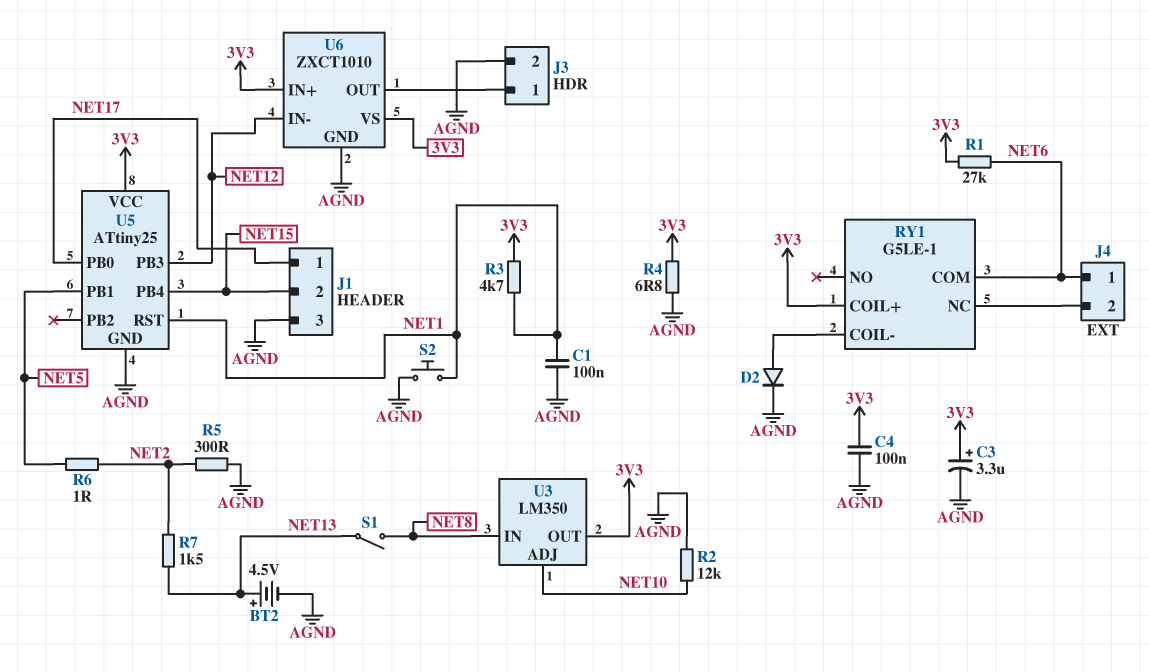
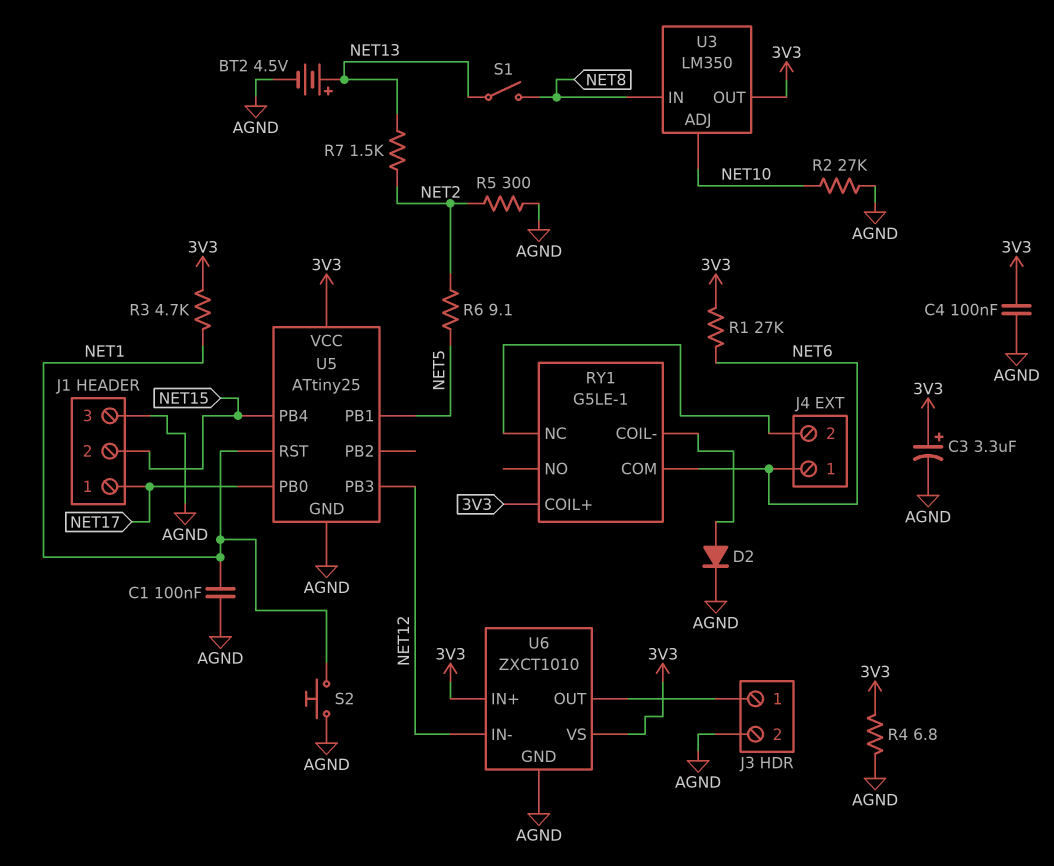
R2: 12k (AGND, NET10) -> 27k (AGND, NET10)
R6: 1 (NET2, NET5) -> 9.1 (NET2, NET5)

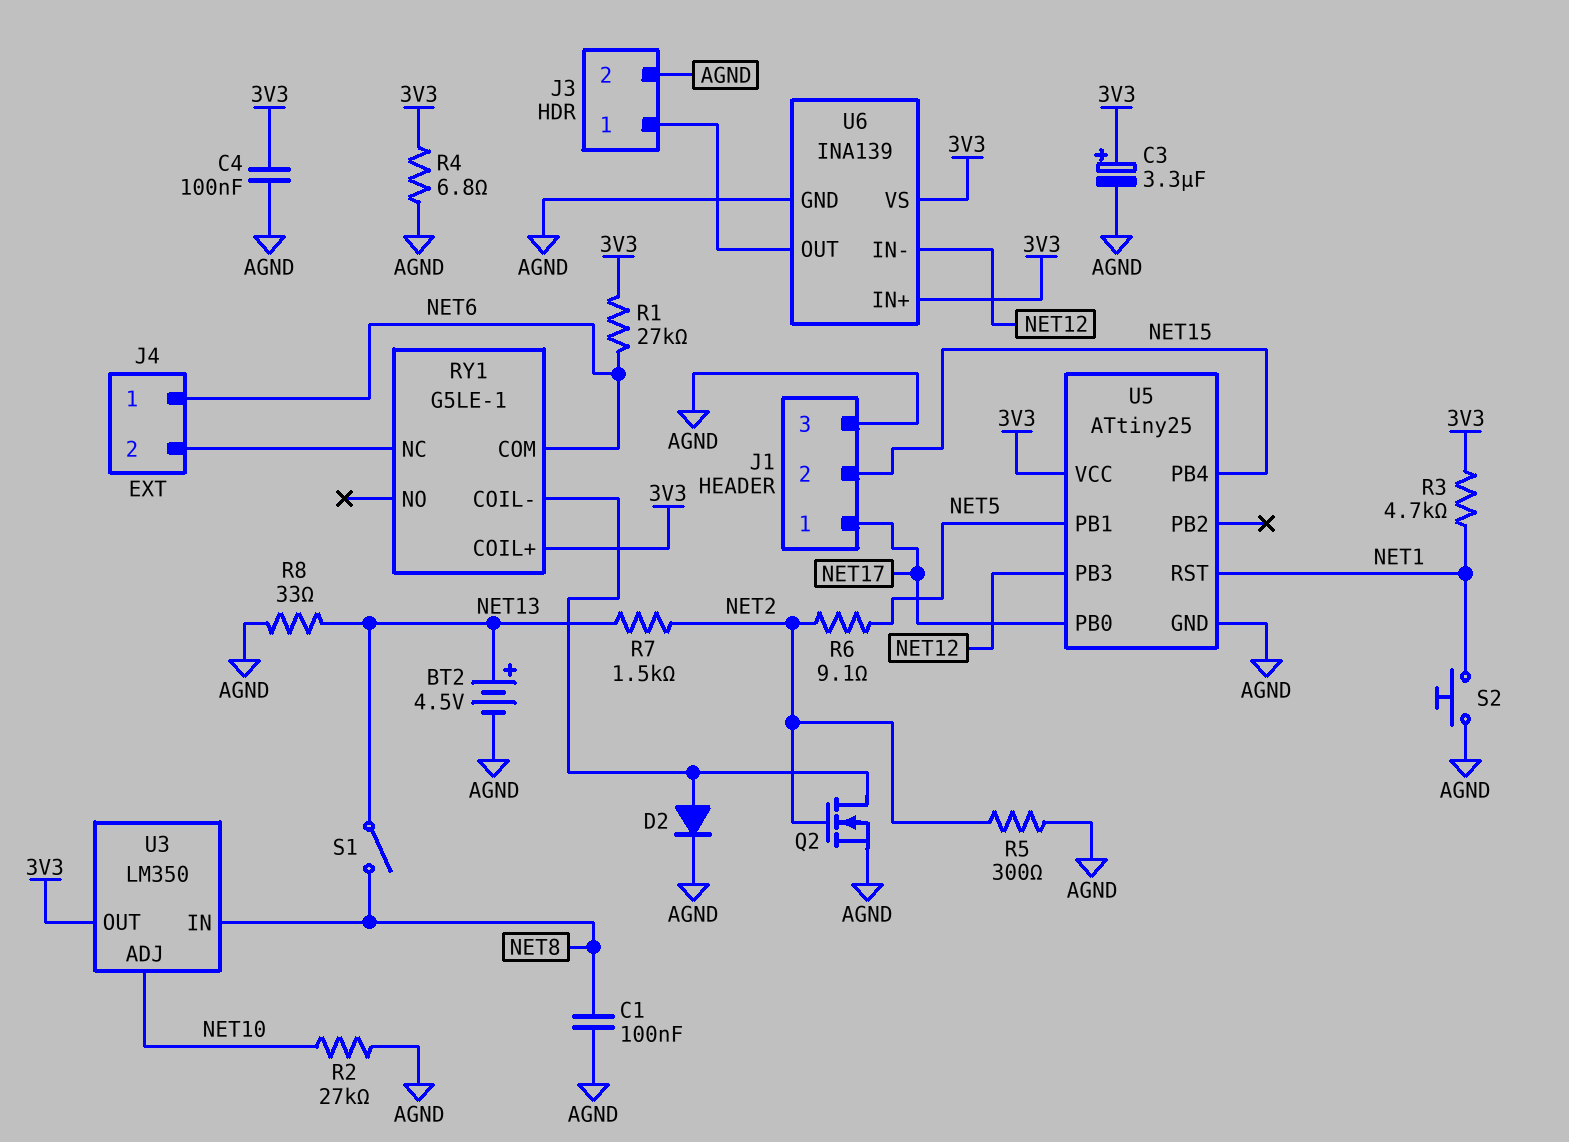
C1: 100nF (AGND, NET1) -> 100nF (AGND, NET8)
Q2: none -> NMOS (G NET2, D RY1/COIL-, S AGND)
R8: none -> 33 (AGND, NET13)
U6: ZXCT1010 -> INA139

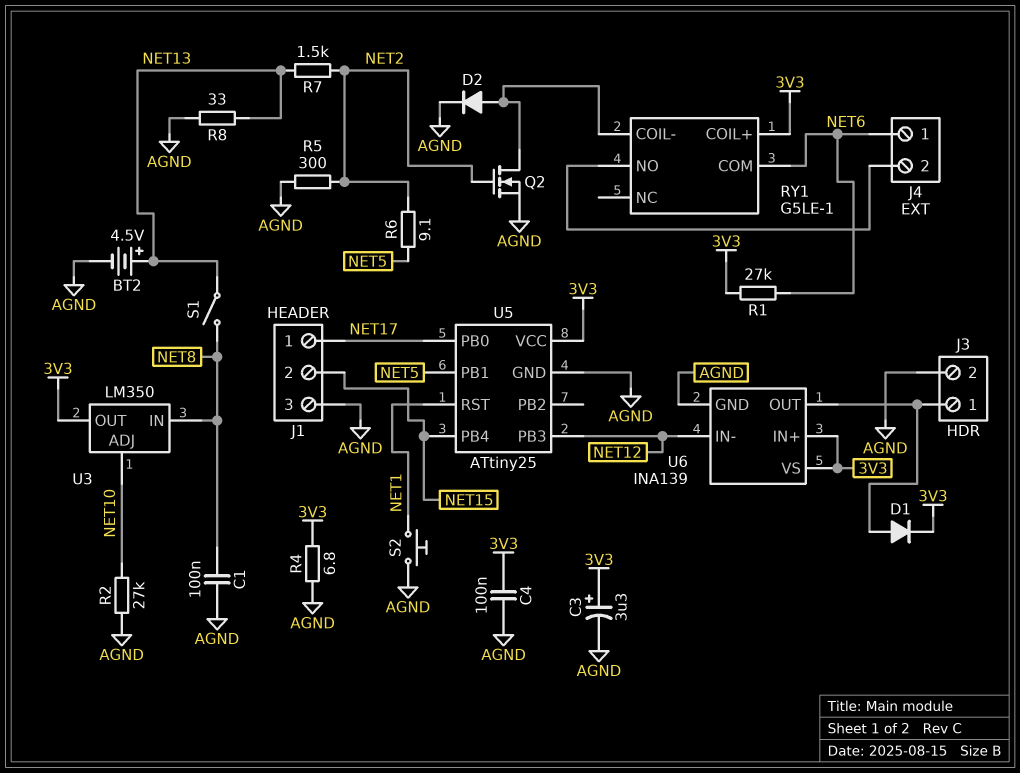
D1: none -> diode (A J3/1, K 3V3)
R3: 4.7k (3V3, NET1) -> none
RY1 pin NC: J4/2 -> none
RY1 pin NO: none -> J4/2

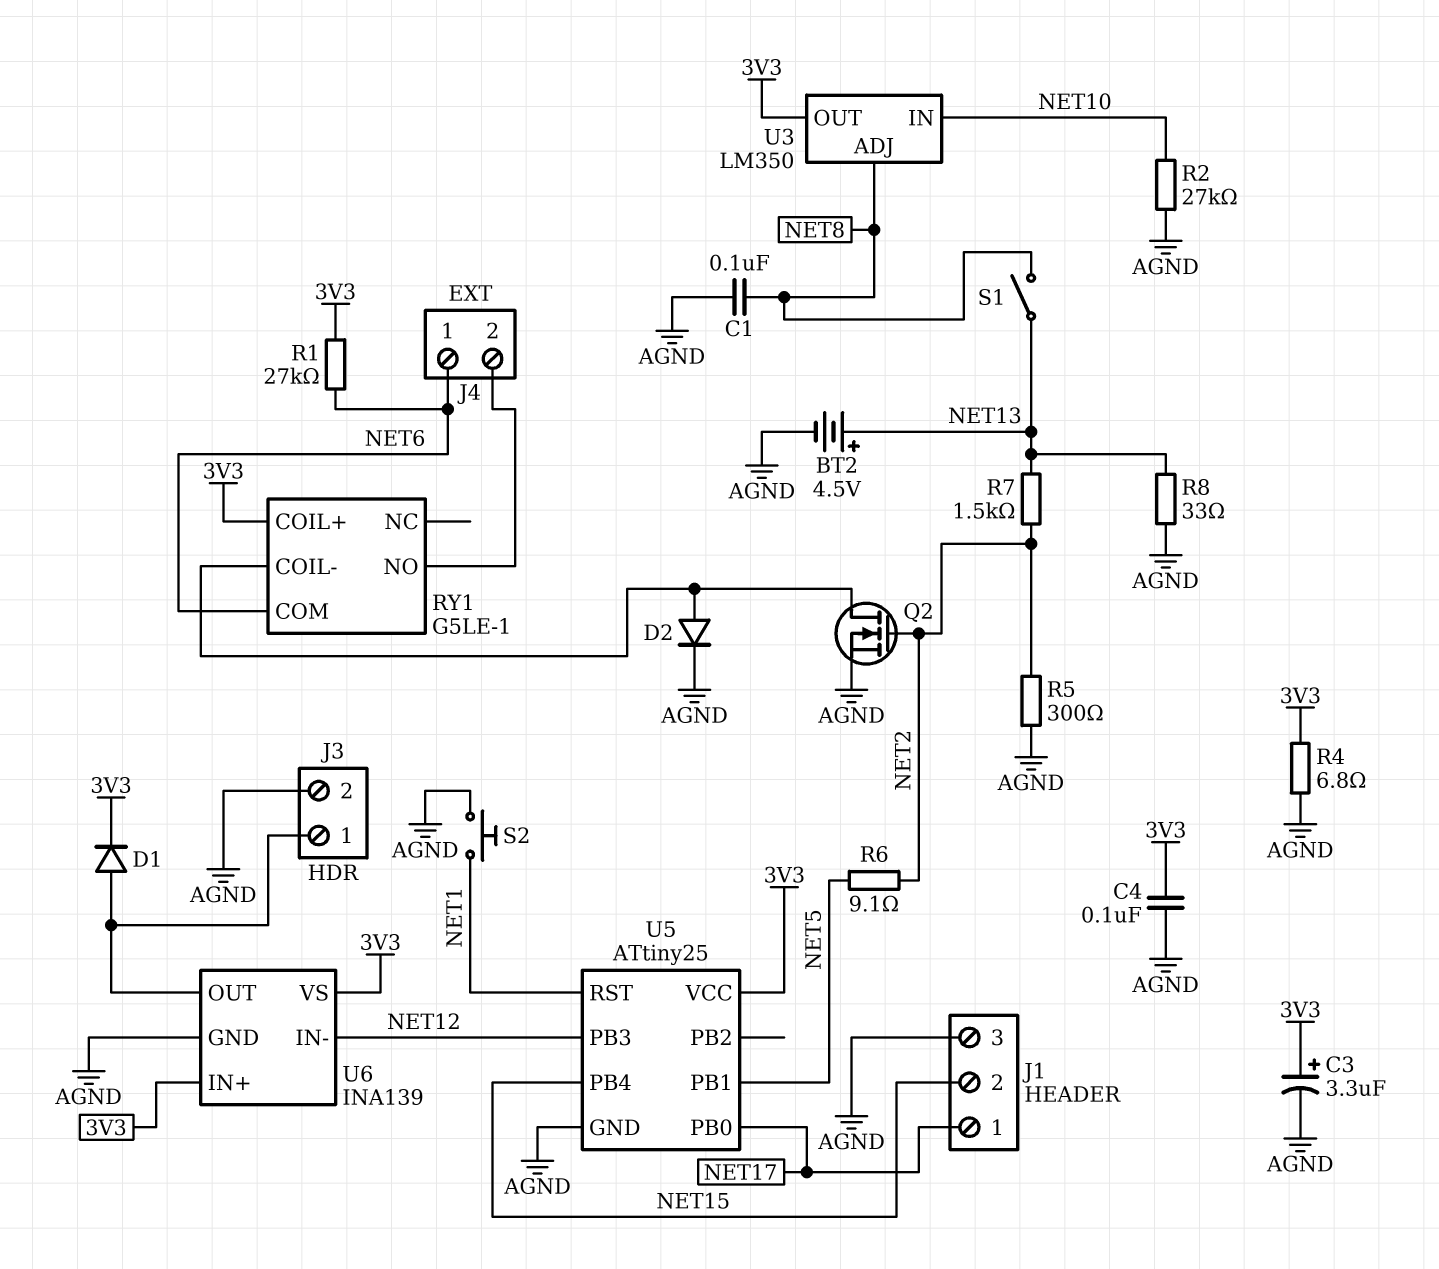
U3 pin ADJ: NET10 -> NET8
U3 pin IN: NET8 -> NET10

